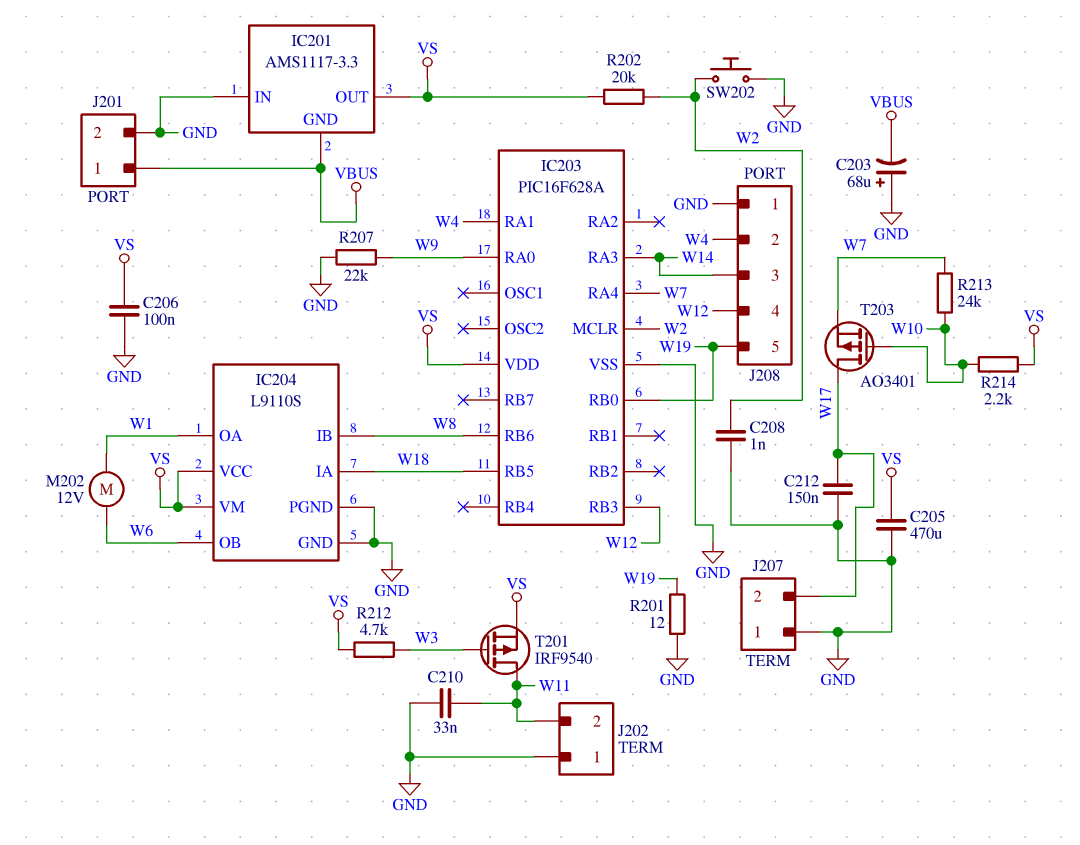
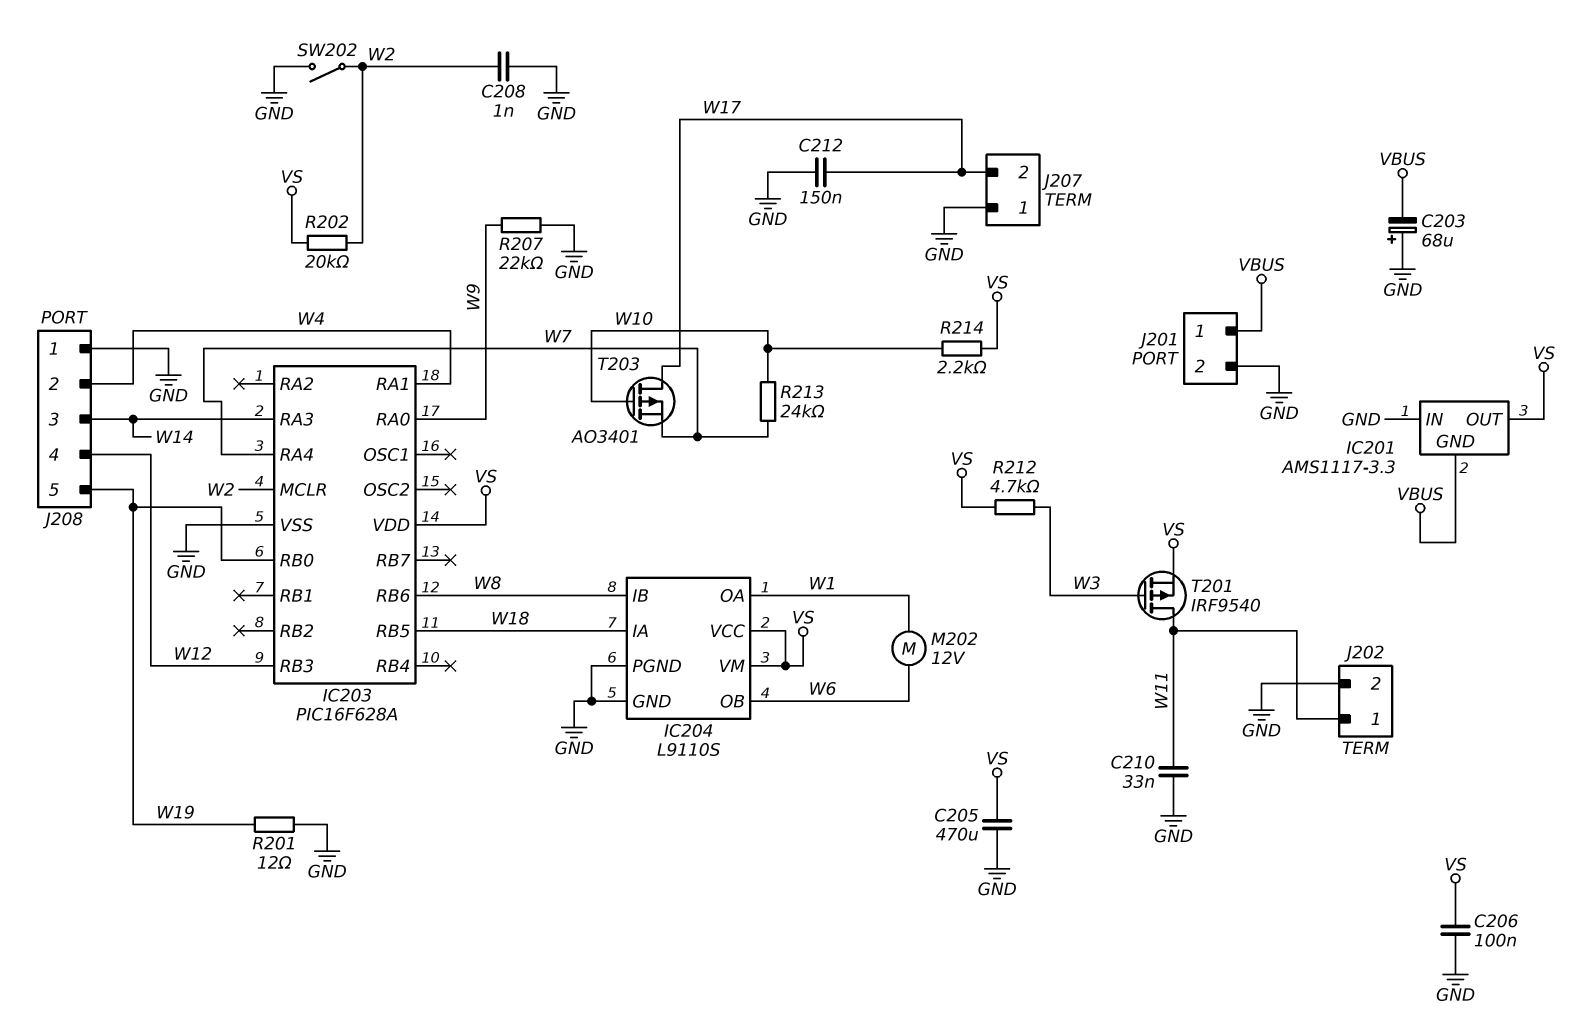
J202 pin 1: GND -> W11
J202 pin 2: W11 -> GND
SW202: button (GND, W2) -> switch (GND, W2)

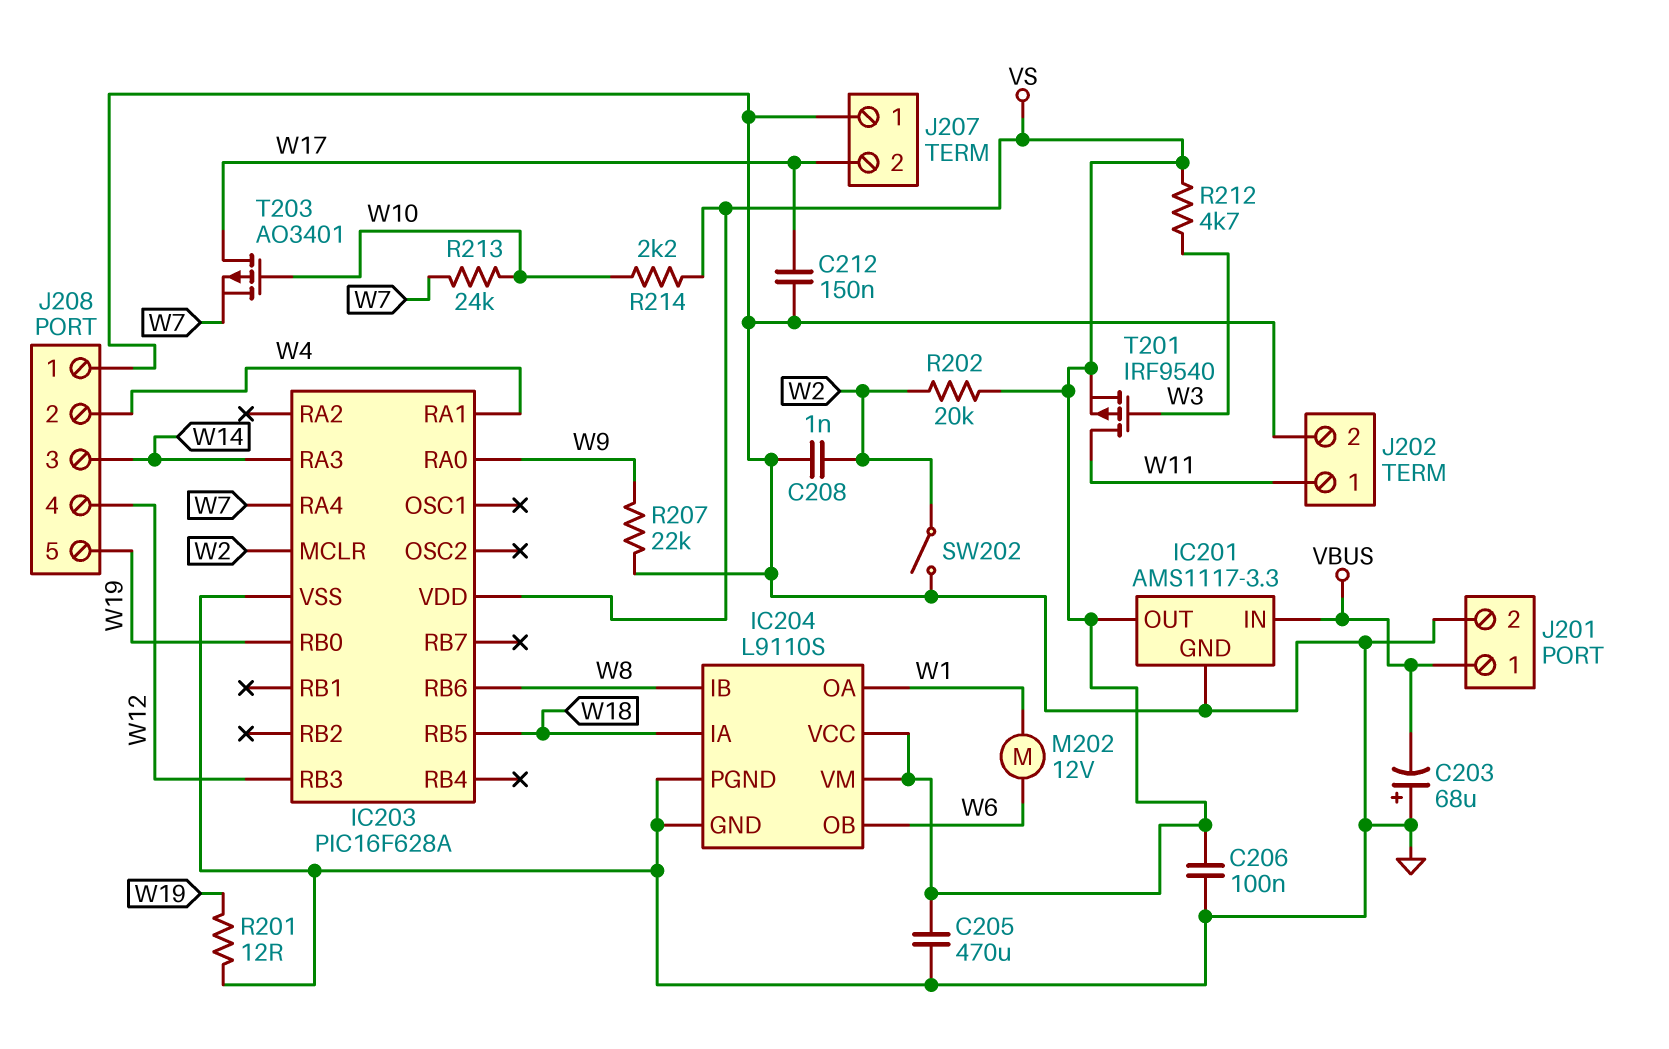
C210: 33nF (GND, W11) -> none
IC201 pin GND: VBUS -> GND
IC201 pin IN: GND -> VBUS

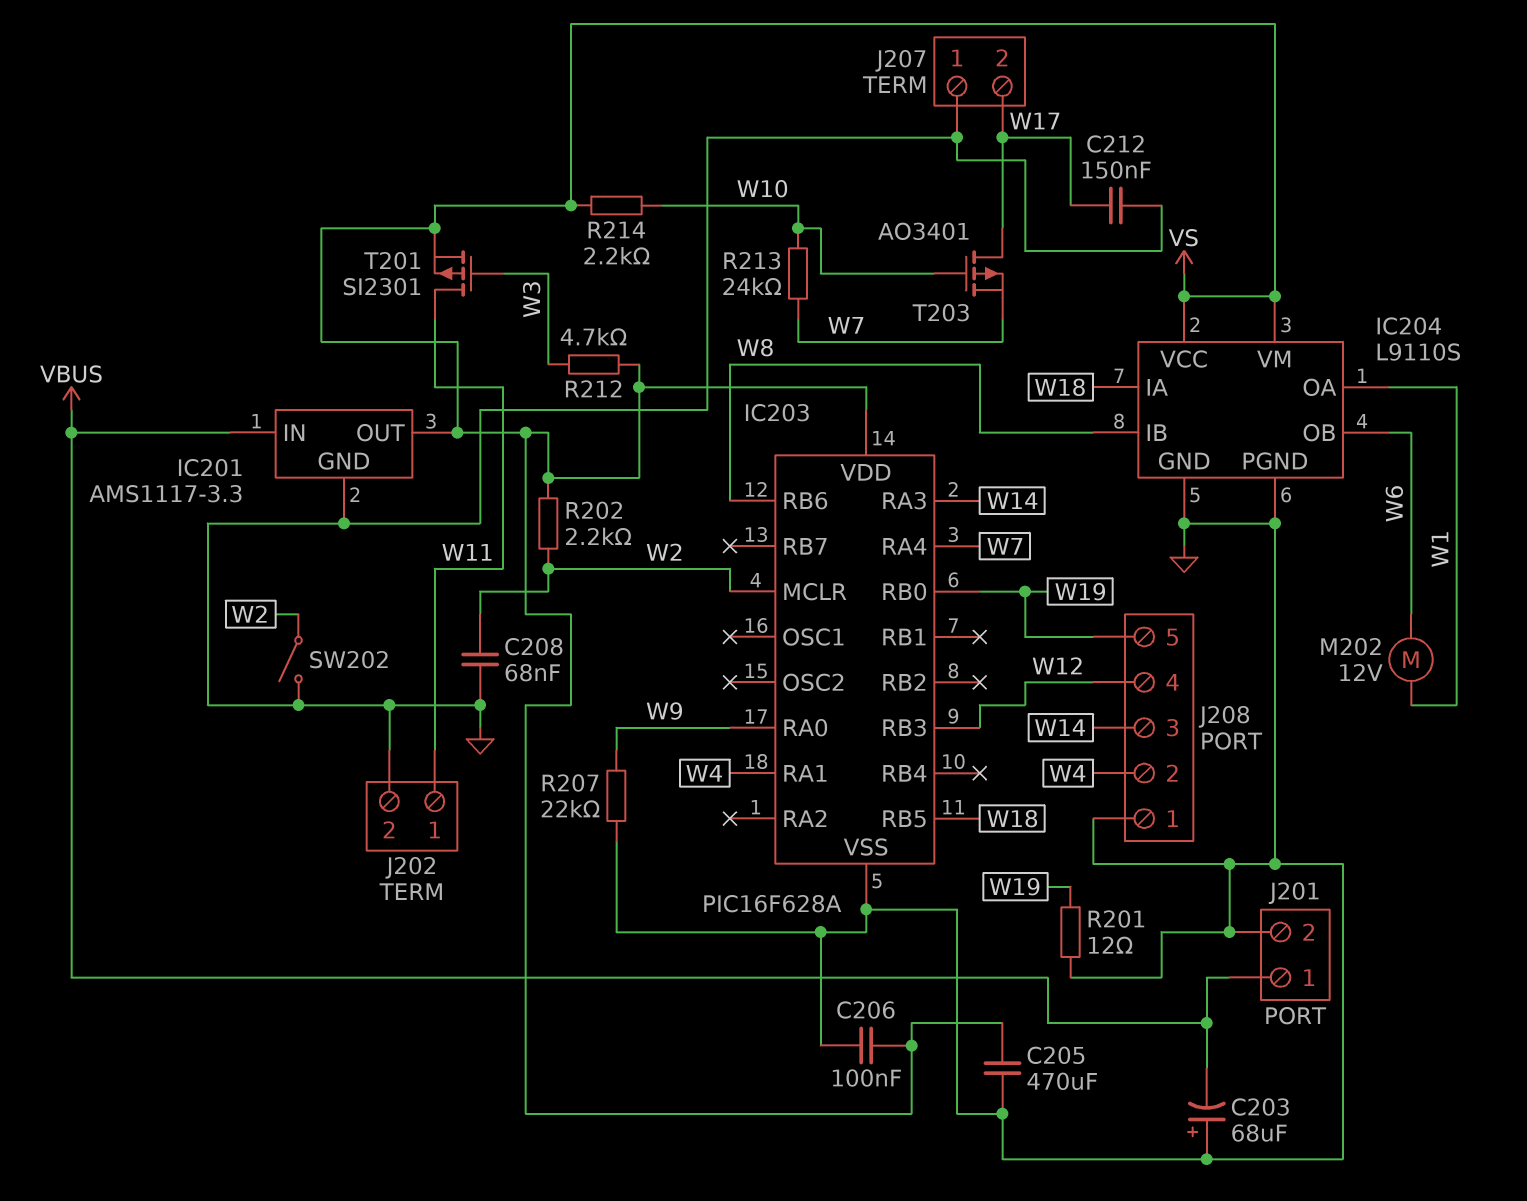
C208: 1nF (GND, W2) -> 68nF (GND, W2)
R202: 20k (VS, W2) -> 2.2k (VS, W2)
T201: PMOS IRF9540 (G W3, D W11, S VS) -> PMOS SI2301 (G W3, D W11, S VS)

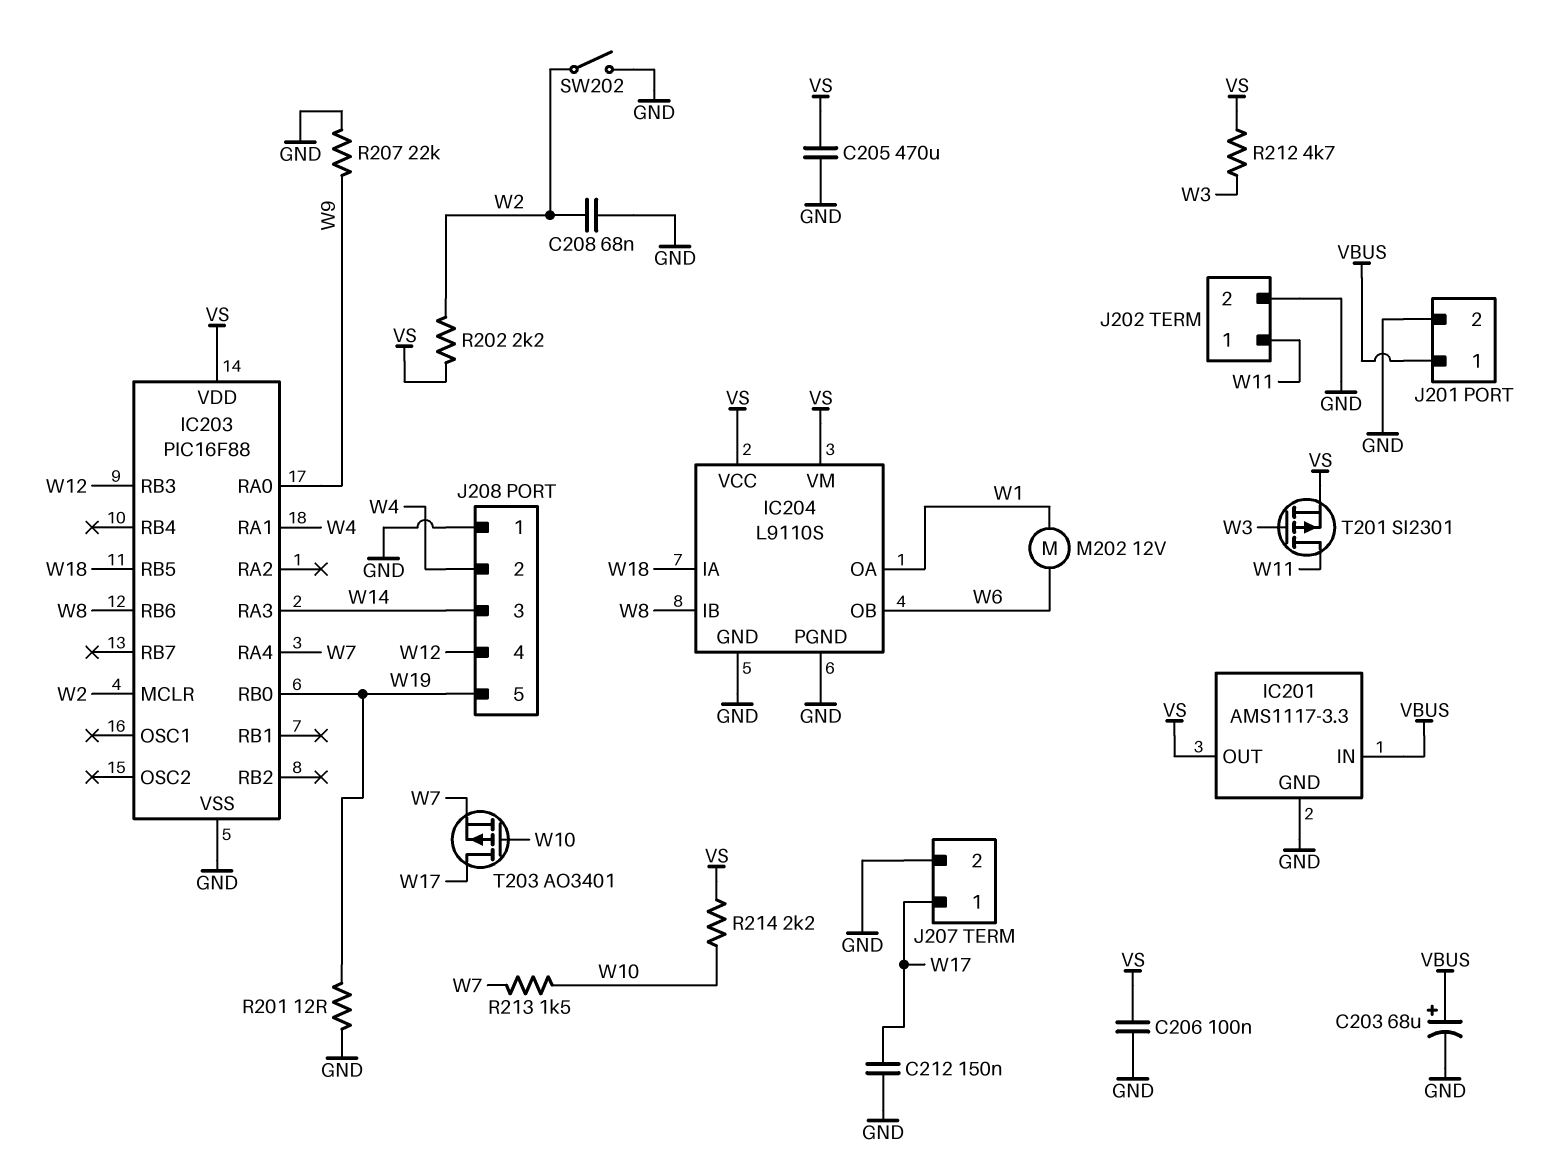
C203: 68uF (plus GND, minus VBUS) -> 68uF (plus VBUS, minus GND)
IC203: PIC16F628A -> PIC16F88
J207 pin 1: GND -> W17
J207 pin 2: W17 -> GND
R213: 24k (W7, W10) -> 1.5k (W7, W10)

